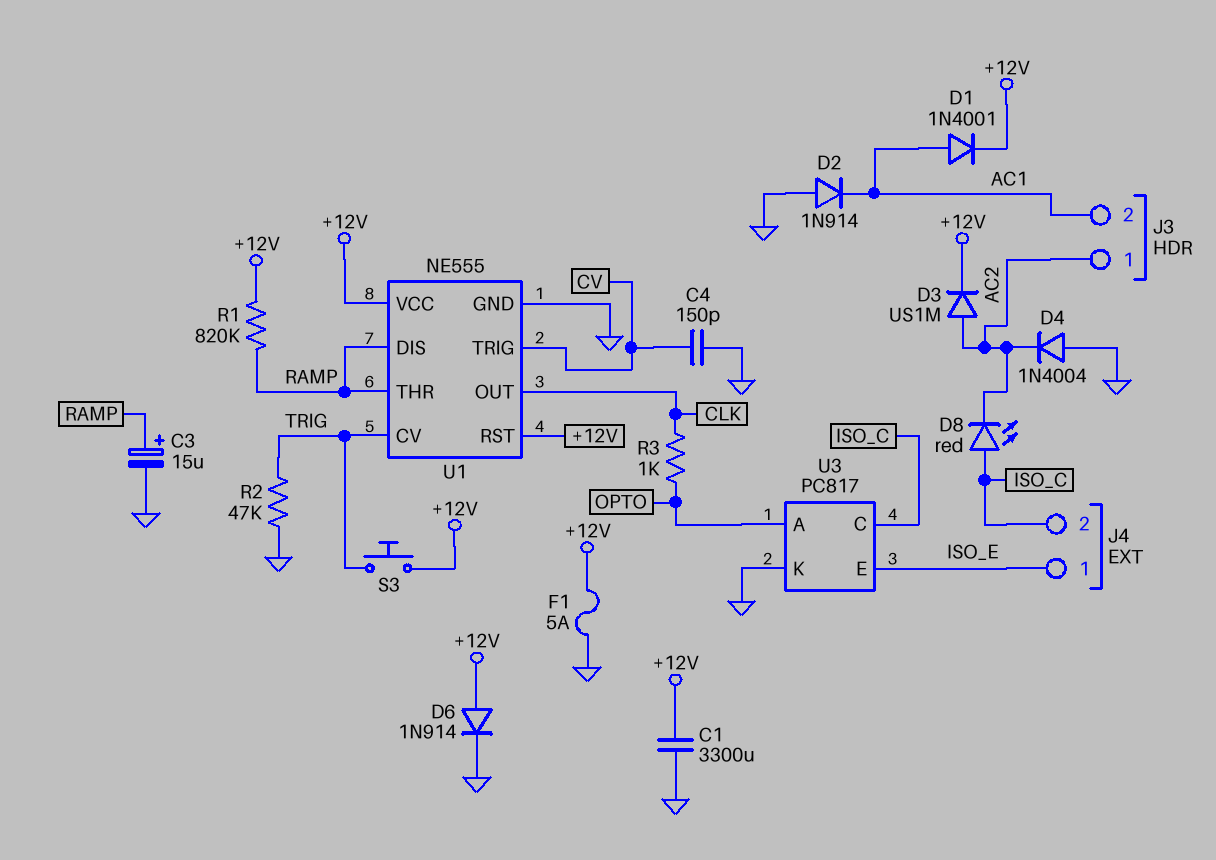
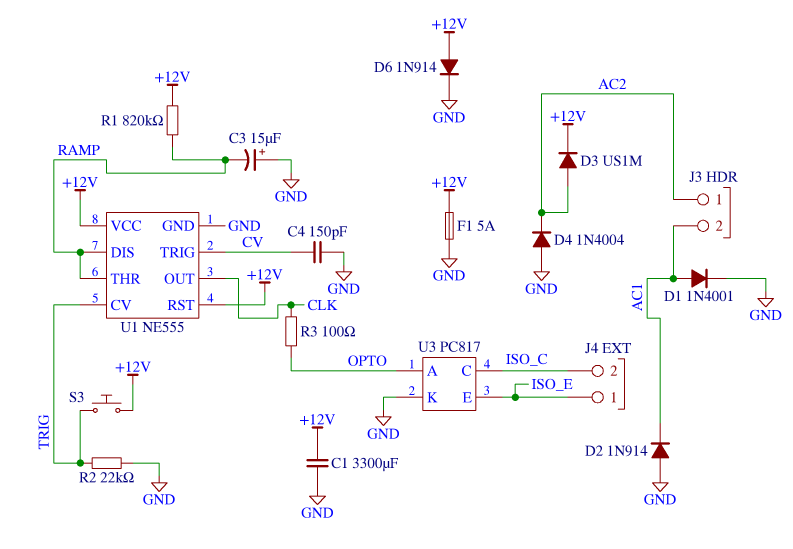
C3: 15uF (plus RAMP, minus GND) -> 15uF (plus GND, minus RAMP)
D1: diode 1N4001 (A AC1, K +12V) -> diode 1N4001 (A AC1, K GND)
D8: LED red (A ISO_C, K AC2) -> none
R2: 47k (GND, TRIG) -> 22k (GND, TRIG)
R3: 1k (CLK, OPTO) -> 100 (CLK, OPTO)

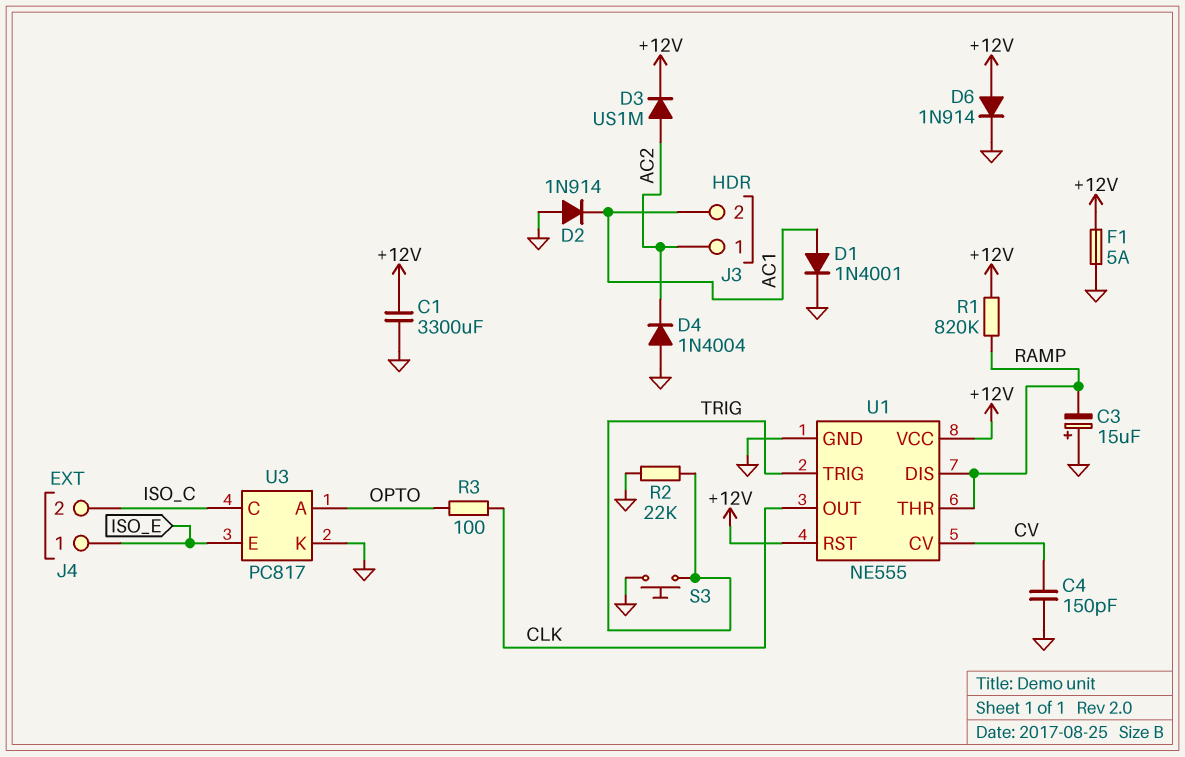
S3: button (+12V, TRIG) -> button (GND, TRIG)
U1 pin CV: TRIG -> CV
U1 pin TRIG: CV -> TRIG

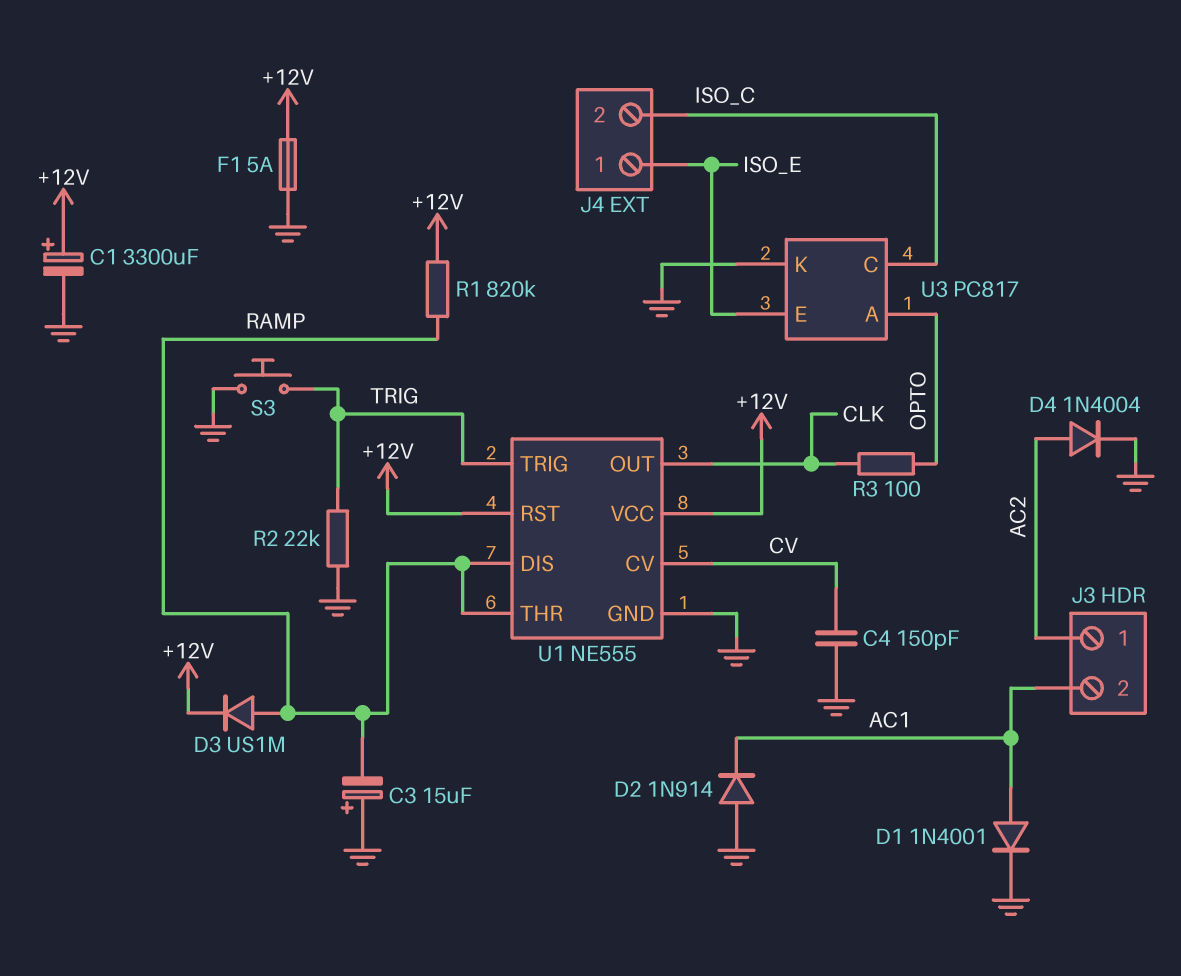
C1: 3300uF (+12V, GND) -> 3300uF (plus +12V, minus GND)
D3: diode US1M (A AC2, K +12V) -> diode US1M (A RAMP, K +12V)
D4: diode 1N4004 (A GND, K AC2) -> diode 1N4004 (A AC2, K GND)
D6: diode 1N914 (A +12V, K GND) -> none

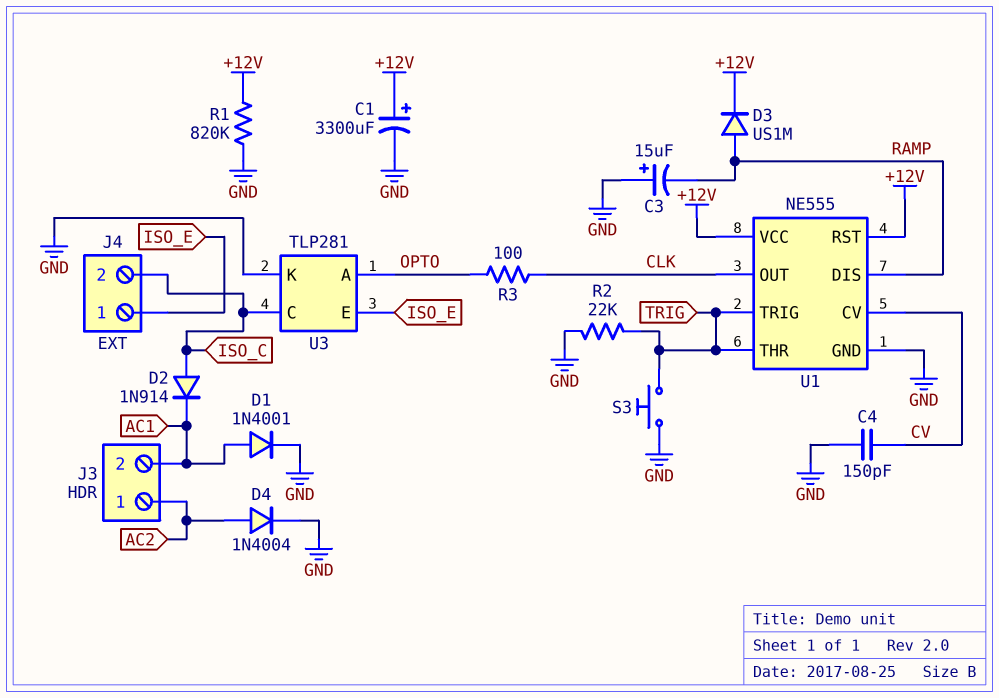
D2: diode 1N914 (A GND, K AC1) -> diode 1N914 (A ISO_C, K AC1)
F1: 5A (+12V, GND) -> none
R1: 820k (+12V, RAMP) -> 820k (+12V, GND)
U1 pin THR: RAMP -> TRIG
U3: PC817 -> TLP281

